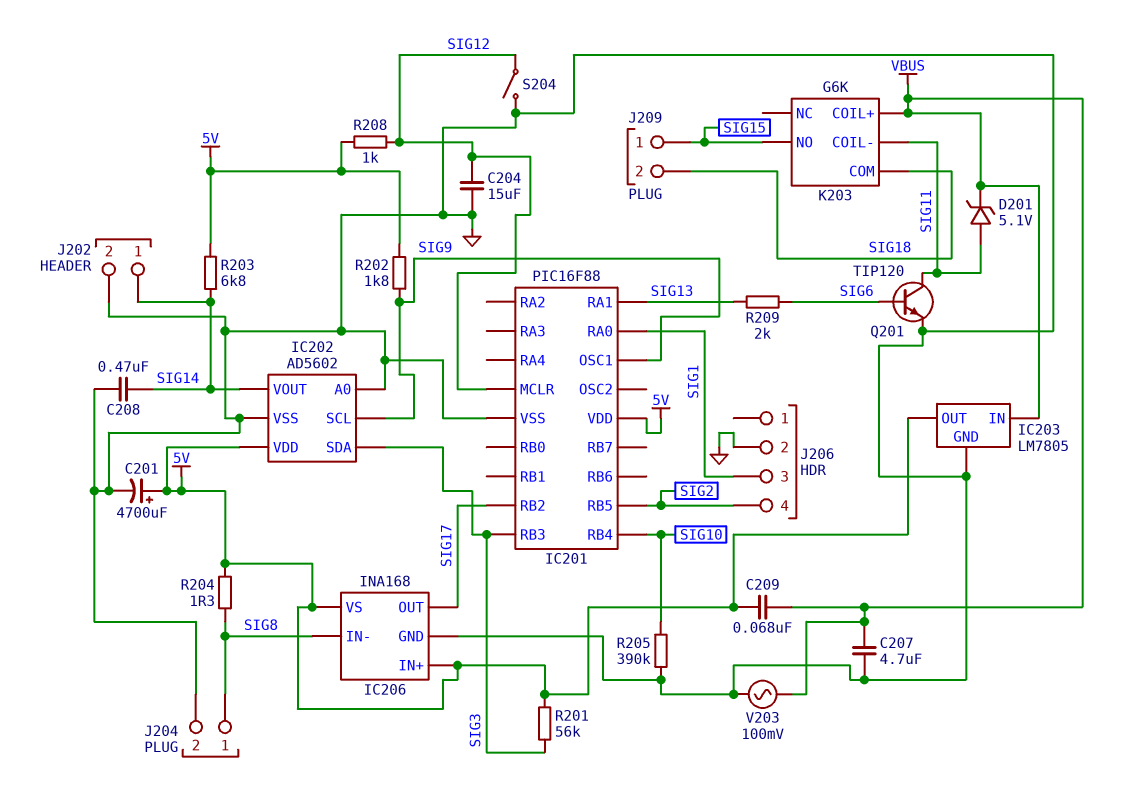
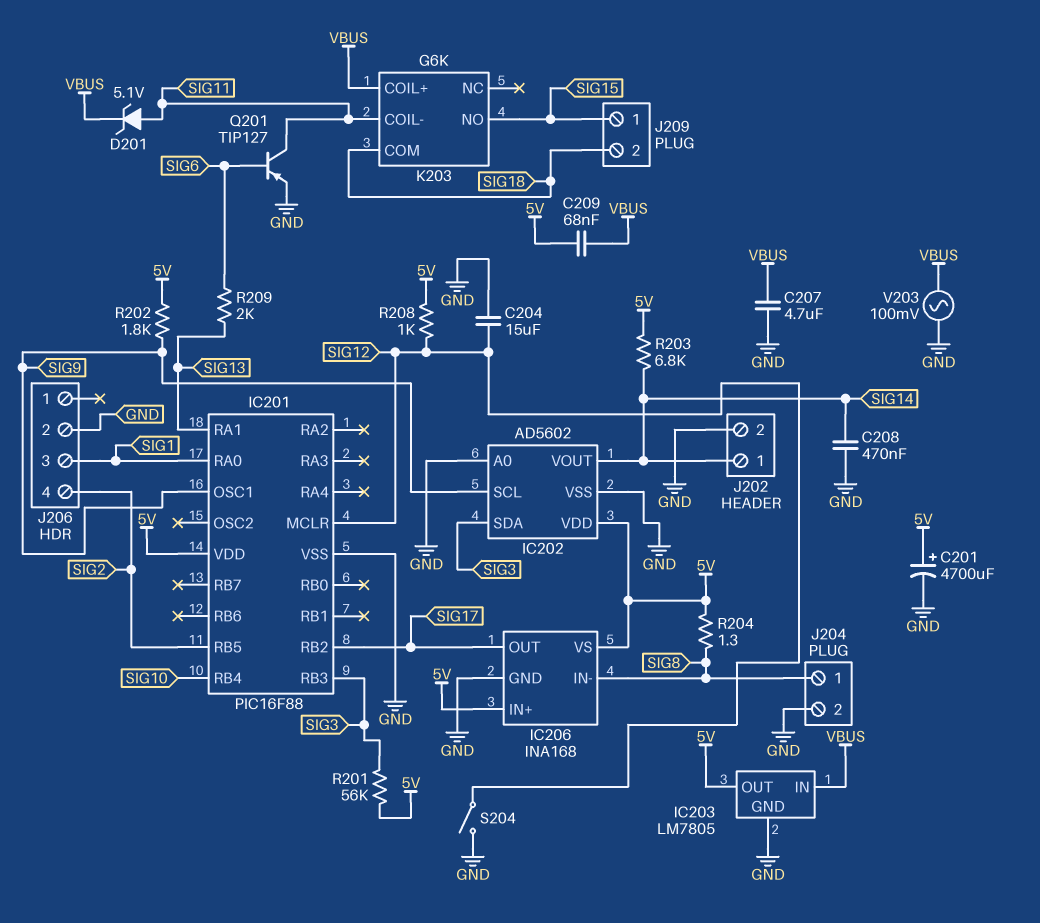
Q201: NPN TIP120 (B SIG6, C SIG11, E GND) -> PNP TIP127 (B SIG6, C SIG11, E GND)
R205: 390k (GND, SIG10) -> none

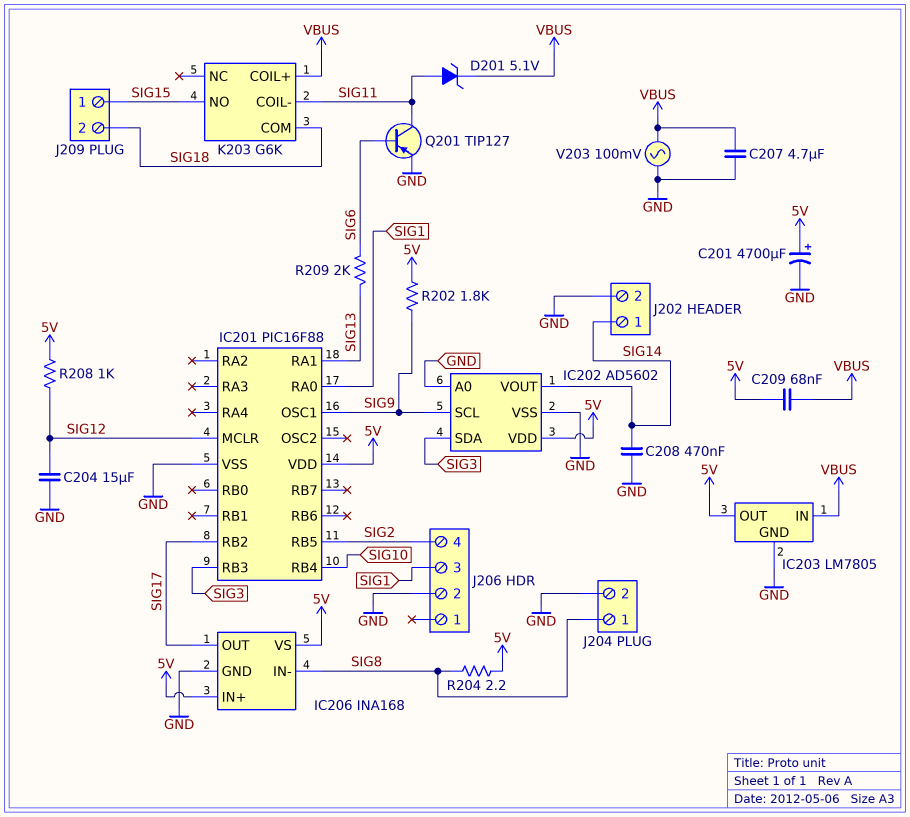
R201: 56k (5V, SIG3) -> none
R203: 6.8k (5V, SIG14) -> none
R204: 1.3 (5V, SIG8) -> 2.2 (5V, SIG8)
S204: switch (GND, SIG12) -> none

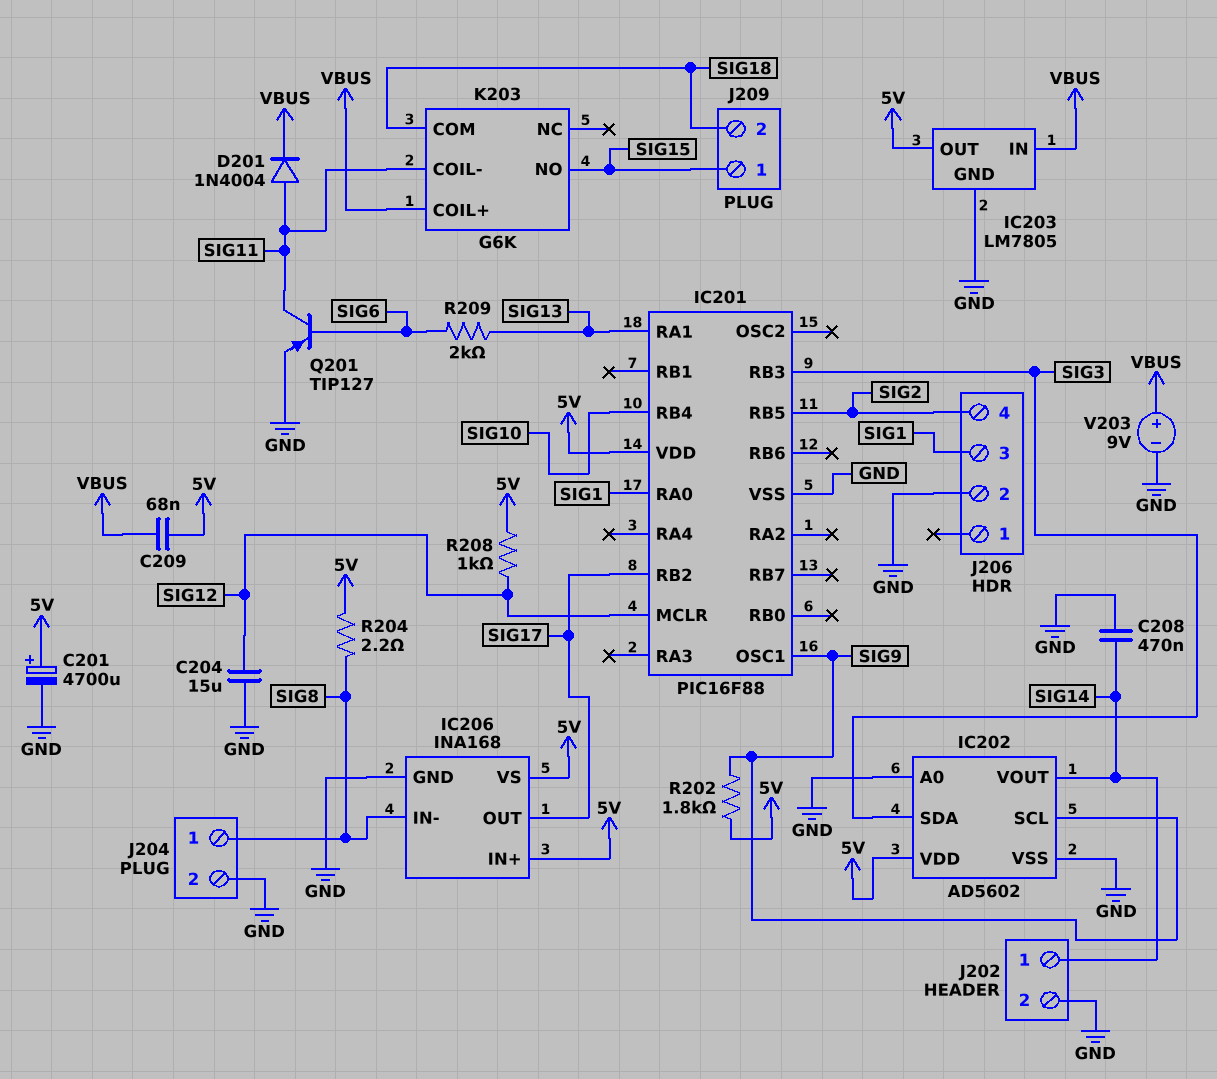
C207: 4.7uF (GND, VBUS) -> none
D201: zener 5.1V (A SIG11, K VBUS) -> diode 1N4004 (A SIG11, K VBUS)
V203: AC 100mV (GND, VBUS) -> 9V (plus VBUS, minus GND)

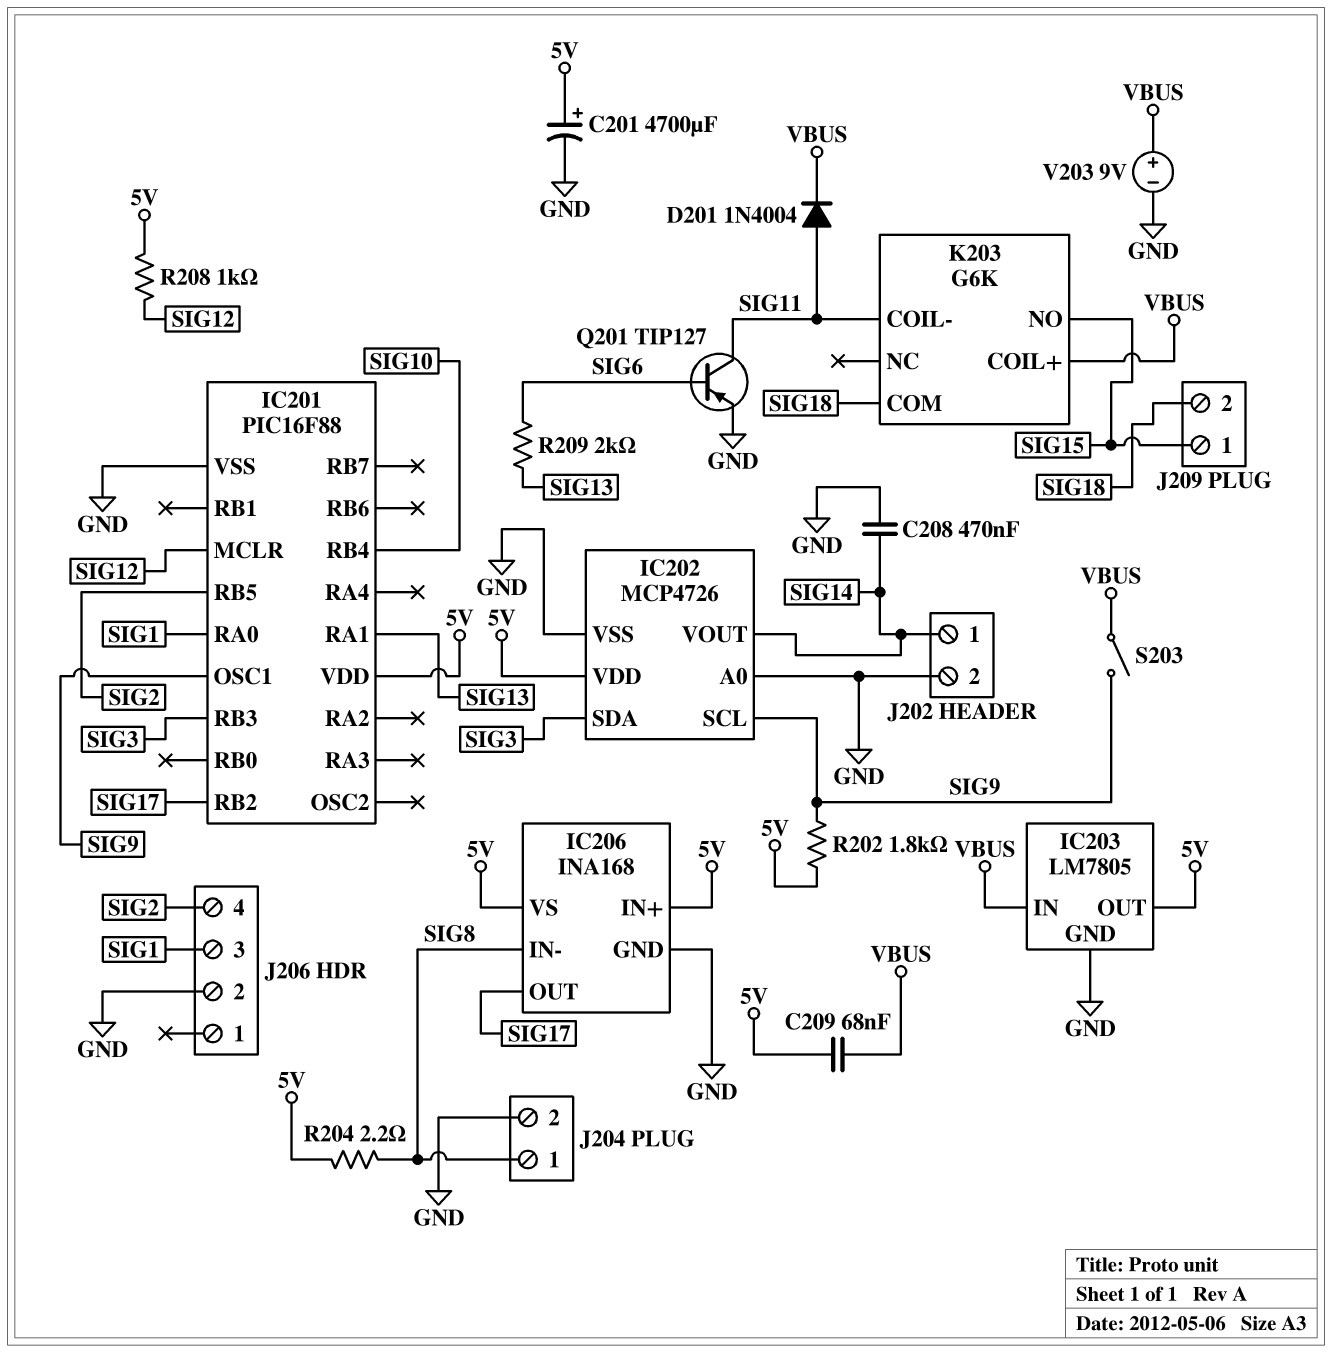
C204: 15uF (GND, SIG12) -> none
IC202: AD5602 -> MCP4726
S203: none -> switch (SIG9, VBUS)

